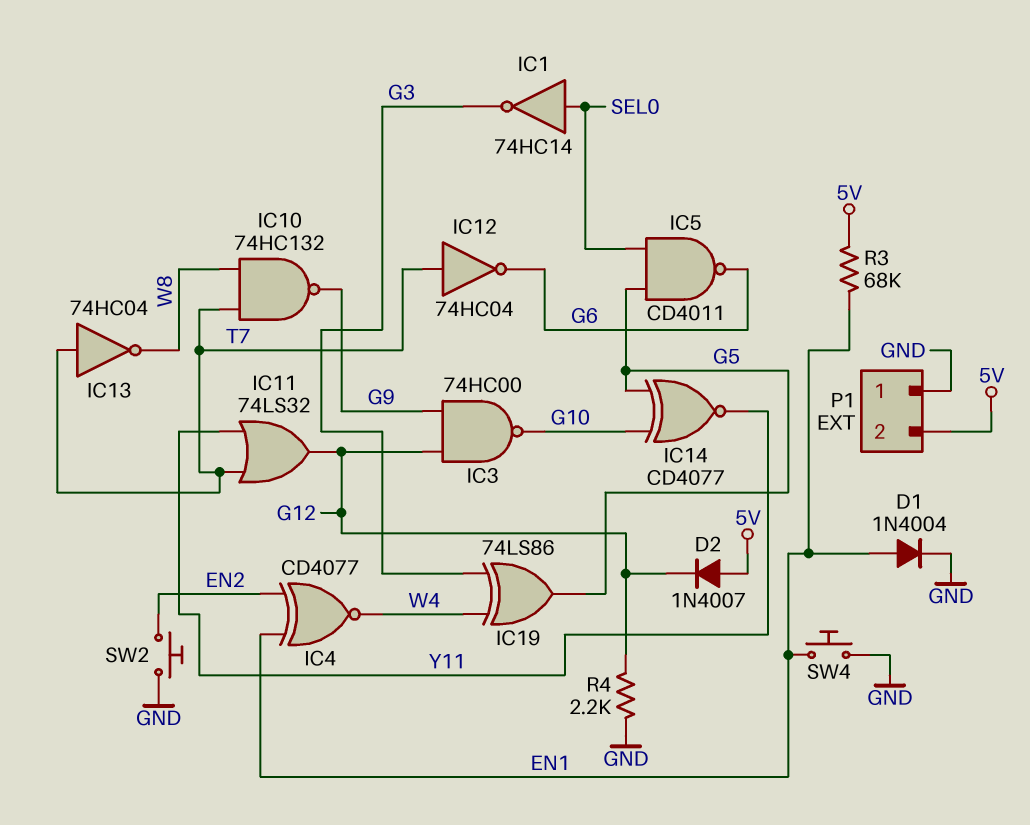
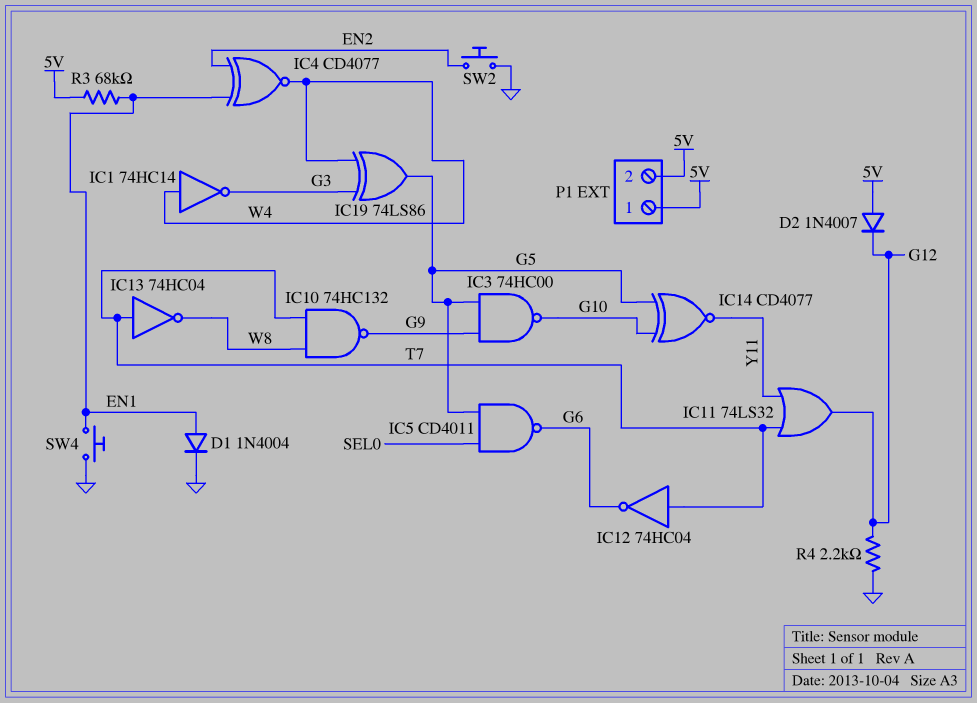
IC1: NOT 74HC14 (in SEL0, out G3) -> NOT 74HC14 (in W4, out G3)
IC3: NAND 74HC00 (in G9, in G12, out G10) -> NAND 74HC00 (in G5, in G9, out G10)
P1 pin 1: GND -> 5V

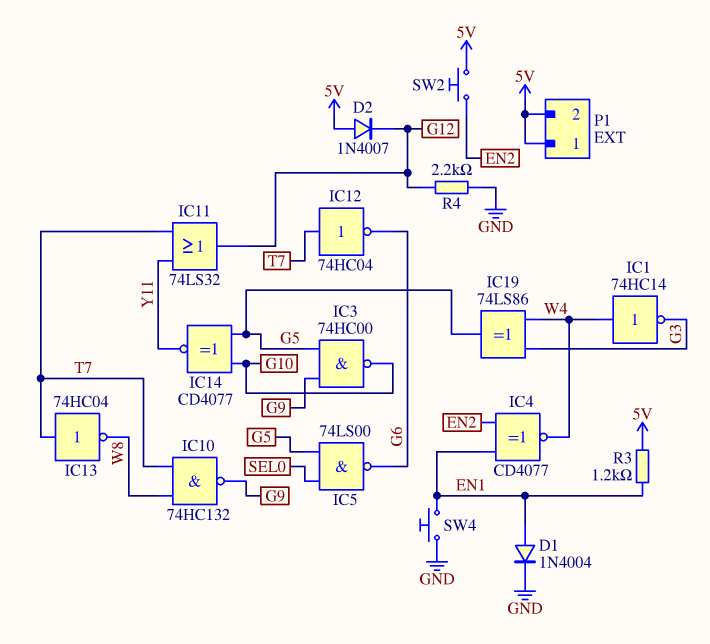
IC5: NAND CD4011 (in G5, in SEL0, out G6) -> NAND 74LS00 (in G5, in SEL0, out G6)
R3: 68k (5V, EN1) -> 1.2k (5V, EN1)
SW2: button (EN2, GND) -> button (5V, EN2)

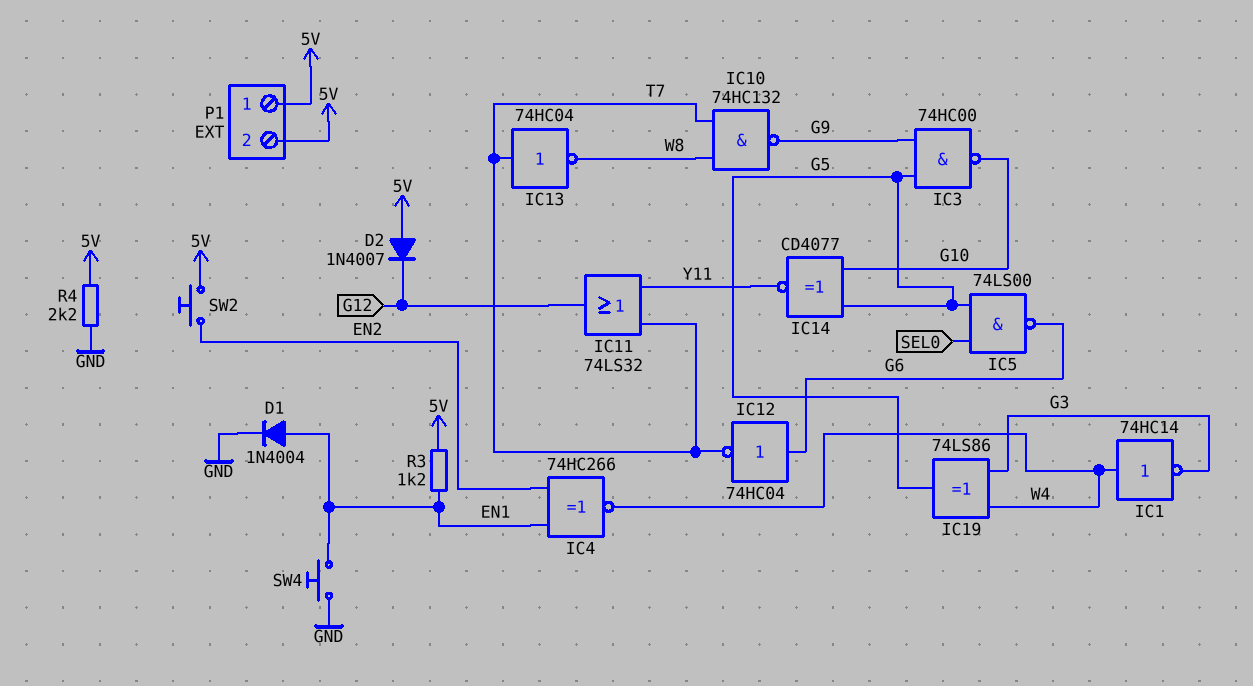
IC4: XNOR CD4077 (in EN1, in EN2, out W4) -> XNOR 74HC266 (in EN1, in EN2, out W4)
IC12: NOT 74HC04 (in T7, out G6) -> NOT 74HC04 (in G6, out T7)
R4: 2.2k (G12, GND) -> 2.2k (5V, GND)

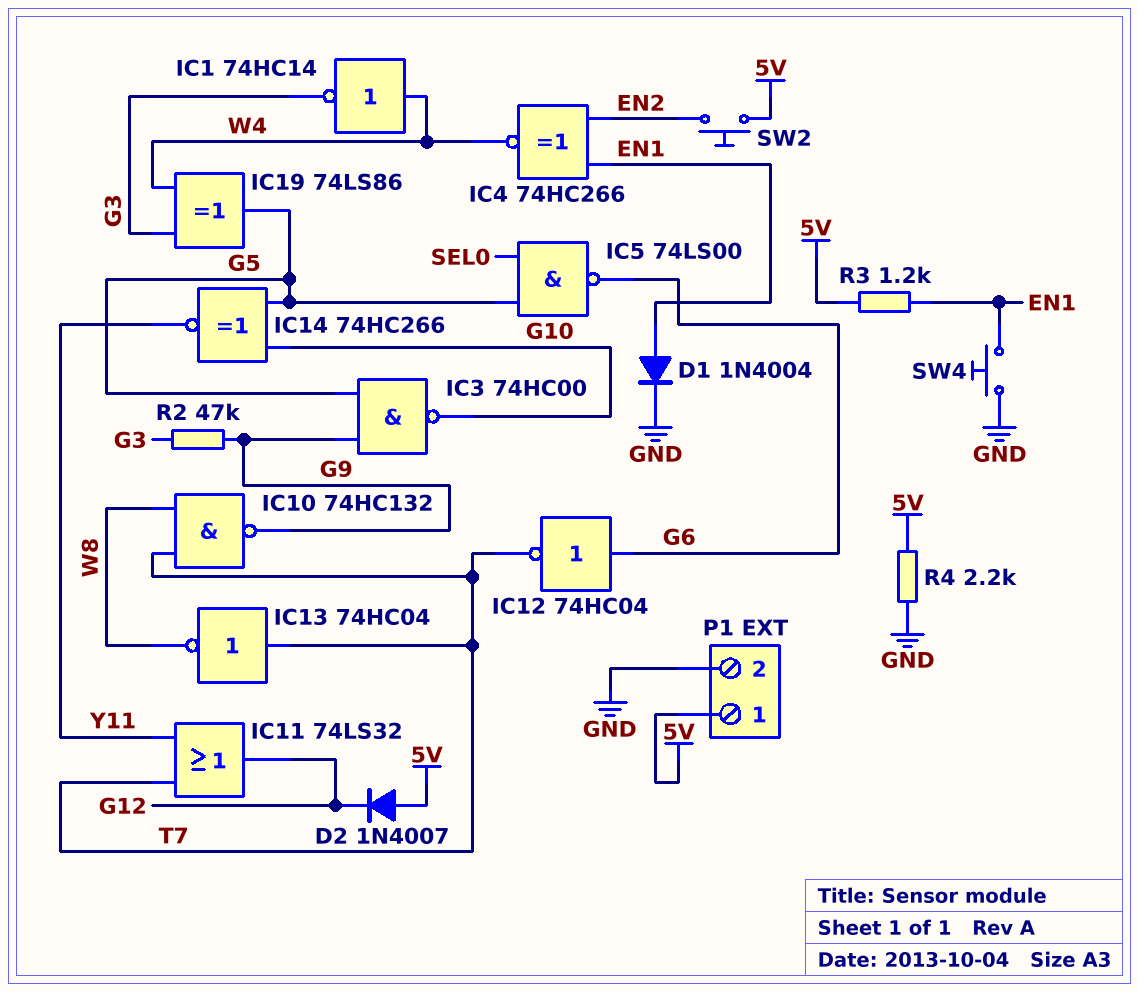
IC14: XNOR CD4077 (in G5, in G10, out Y11) -> XNOR 74HC266 (in G5, in G10, out Y11)
P1 pin 2: 5V -> GND
R2: none -> 47k (G3, G9)

